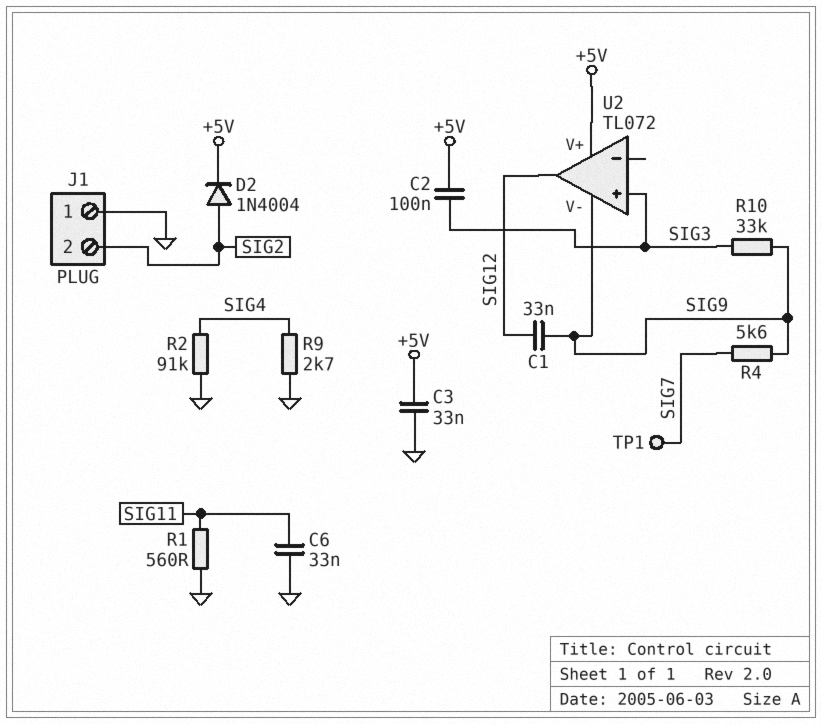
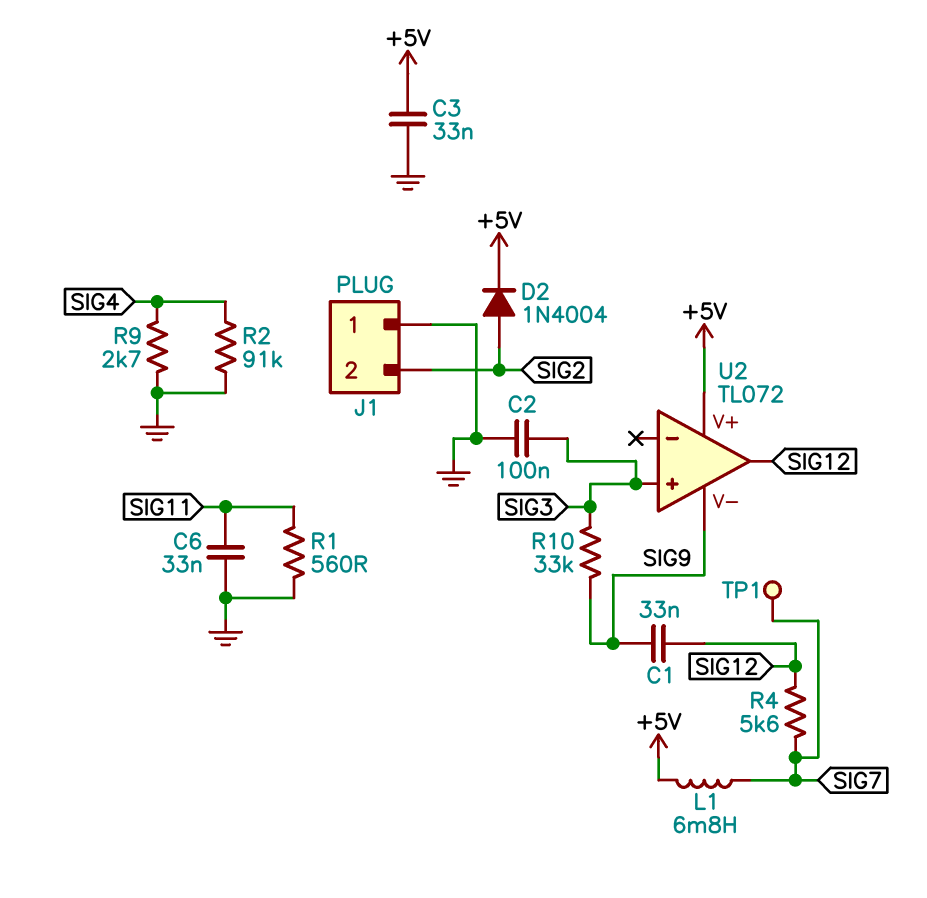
C2: 100nF (+5V, SIG3) -> 100nF (GND, SIG3)
L1: none -> 6.8mH (+5V, SIG7)
R4: 5.6k (SIG7, SIG9) -> 5.6k (SIG7, SIG12)

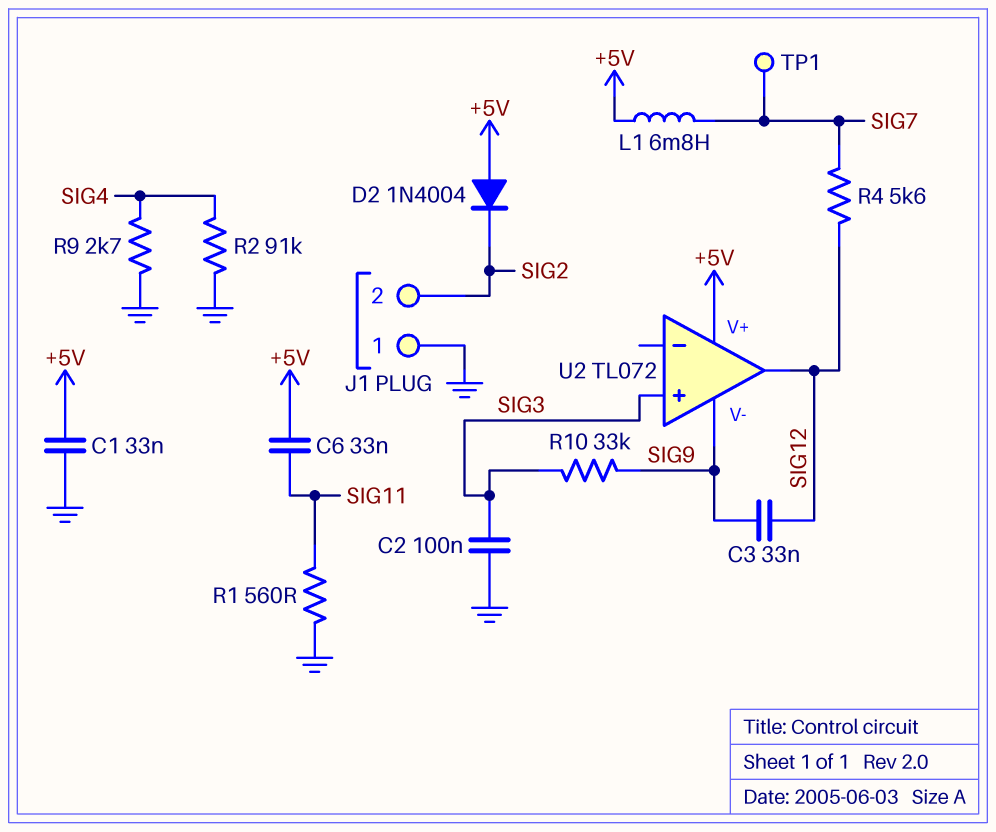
C1: 33nF (SIG9, SIG12) -> 33nF (+5V, GND)
C3: 33nF (+5V, GND) -> 33nF (SIG9, SIG12)
C6: 33nF (GND, SIG11) -> 33nF (+5V, SIG11)
D2: diode 1N4004 (A SIG2, K +5V) -> diode 1N4004 (A +5V, K SIG2)

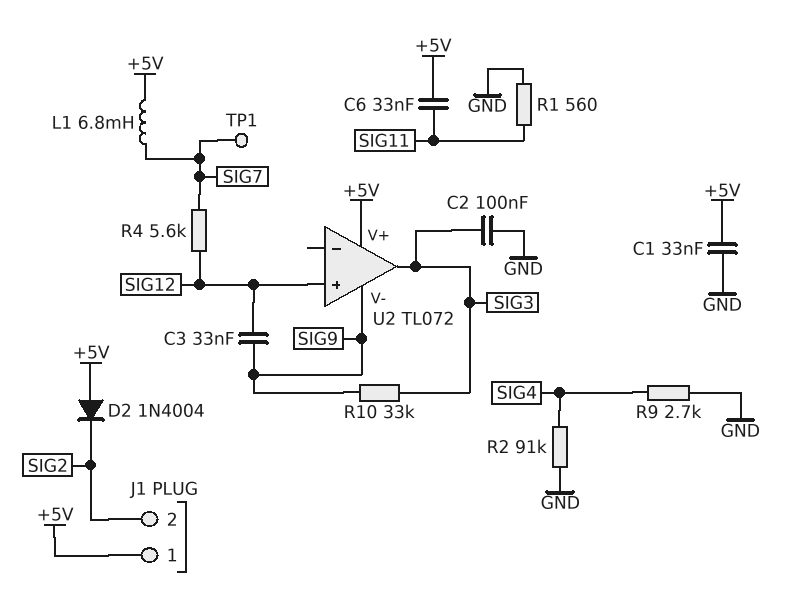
J1 pin 1: GND -> +5V
U2 pin in+: SIG3 -> SIG12
U2 pin out: SIG12 -> SIG3

